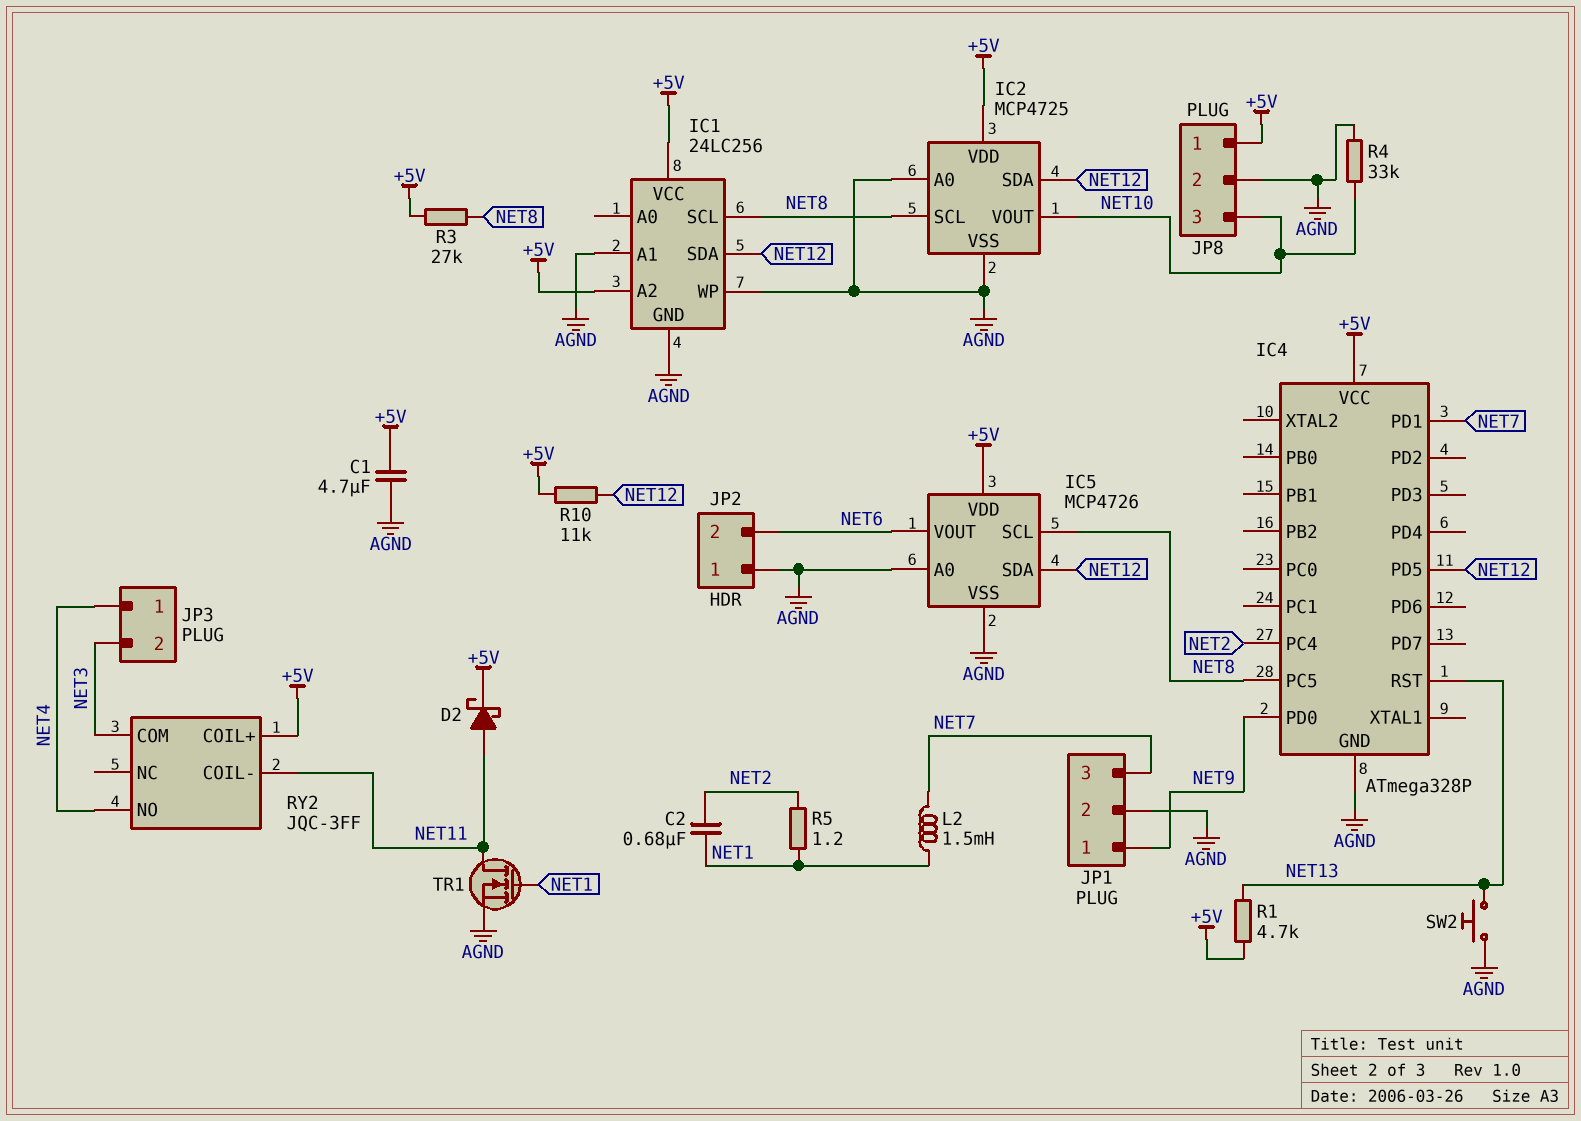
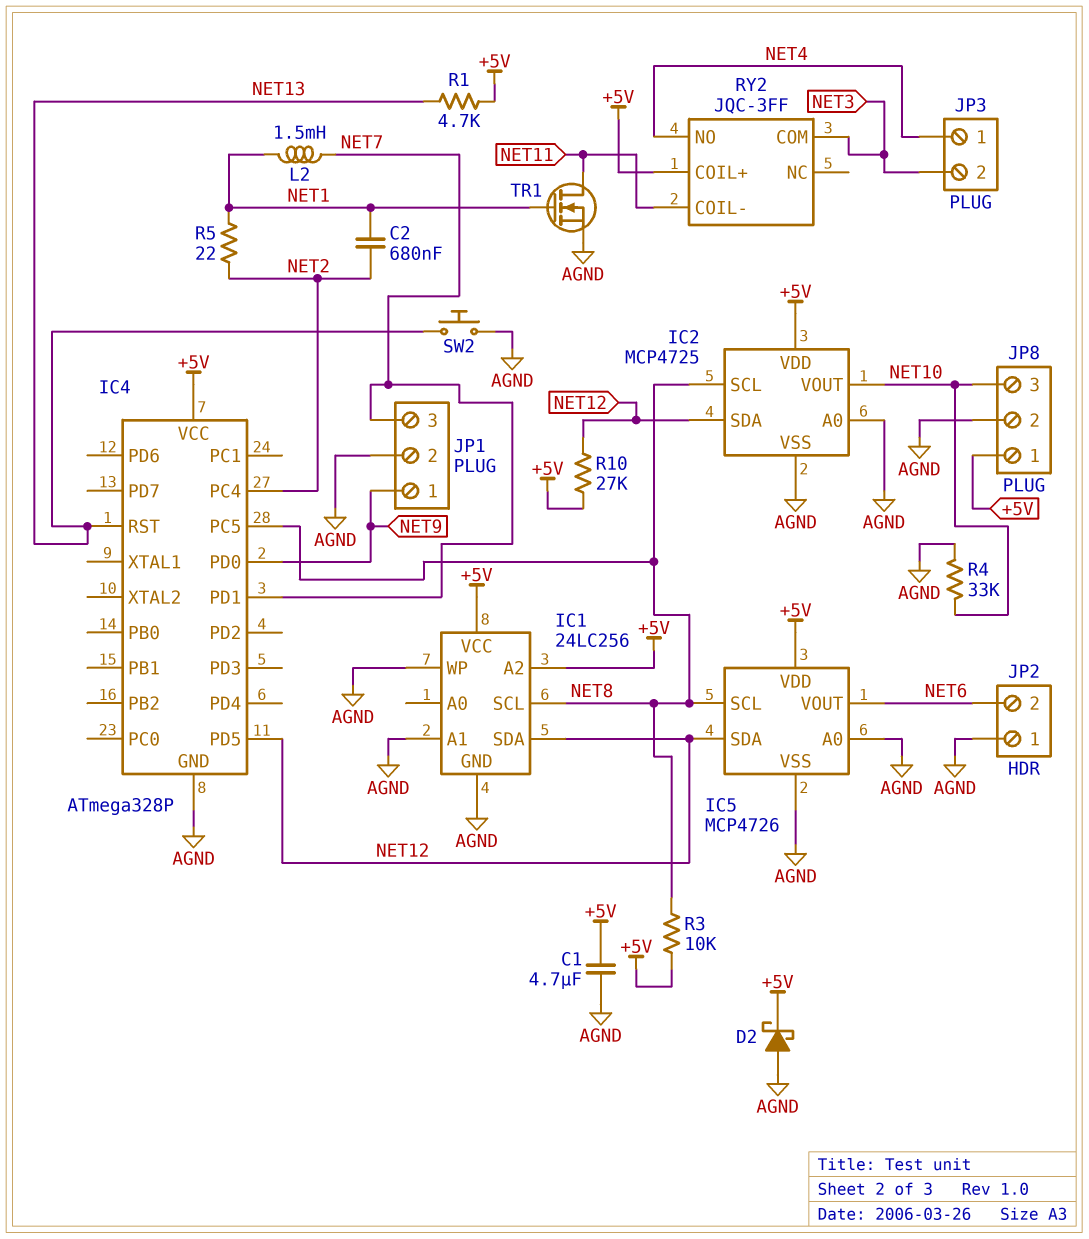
D2: schottky (A NET11, K +5V) -> schottky (A AGND, K +5V)
R3: 27k (+5V, NET8) -> 10k (+5V, NET8)
R5: 1.2 (NET1, NET2) -> 22 (NET1, NET2)
R10: 11k (+5V, NET12) -> 27k (+5V, NET12)

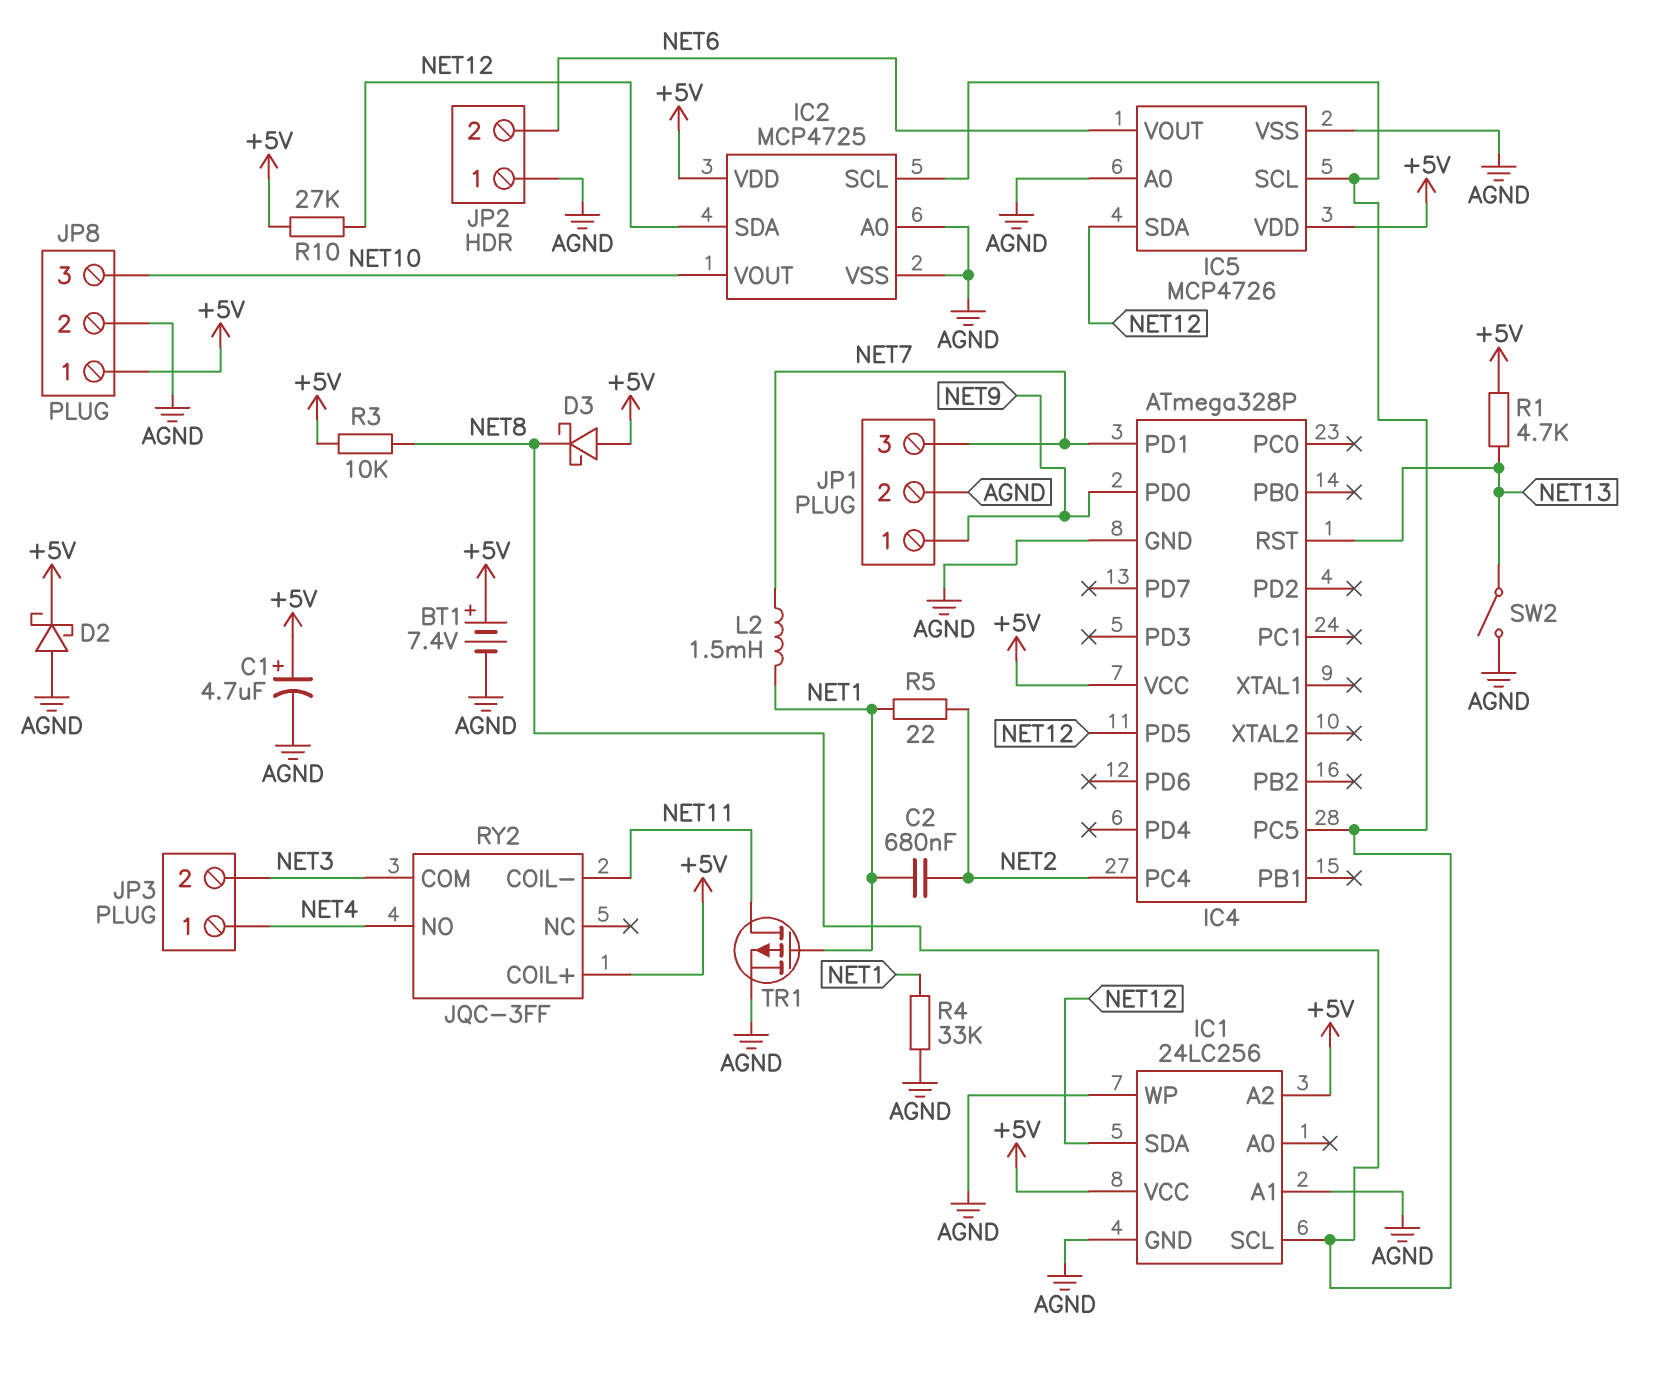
BT1: none -> 7.4V (plus +5V, minus AGND)
C1: 4.7uF (+5V, AGND) -> 4.7uF (plus +5V, minus AGND)
D3: none -> schottky (A +5V, K NET8)
R4: 33k (AGND, NET10) -> 33k (AGND, NET1)
SW2: button (AGND, NET13) -> switch (AGND, NET13)
TR1: NMOS (G NET1, D NET11, S AGND) -> PMOS (G NET1, D NET11, S AGND)

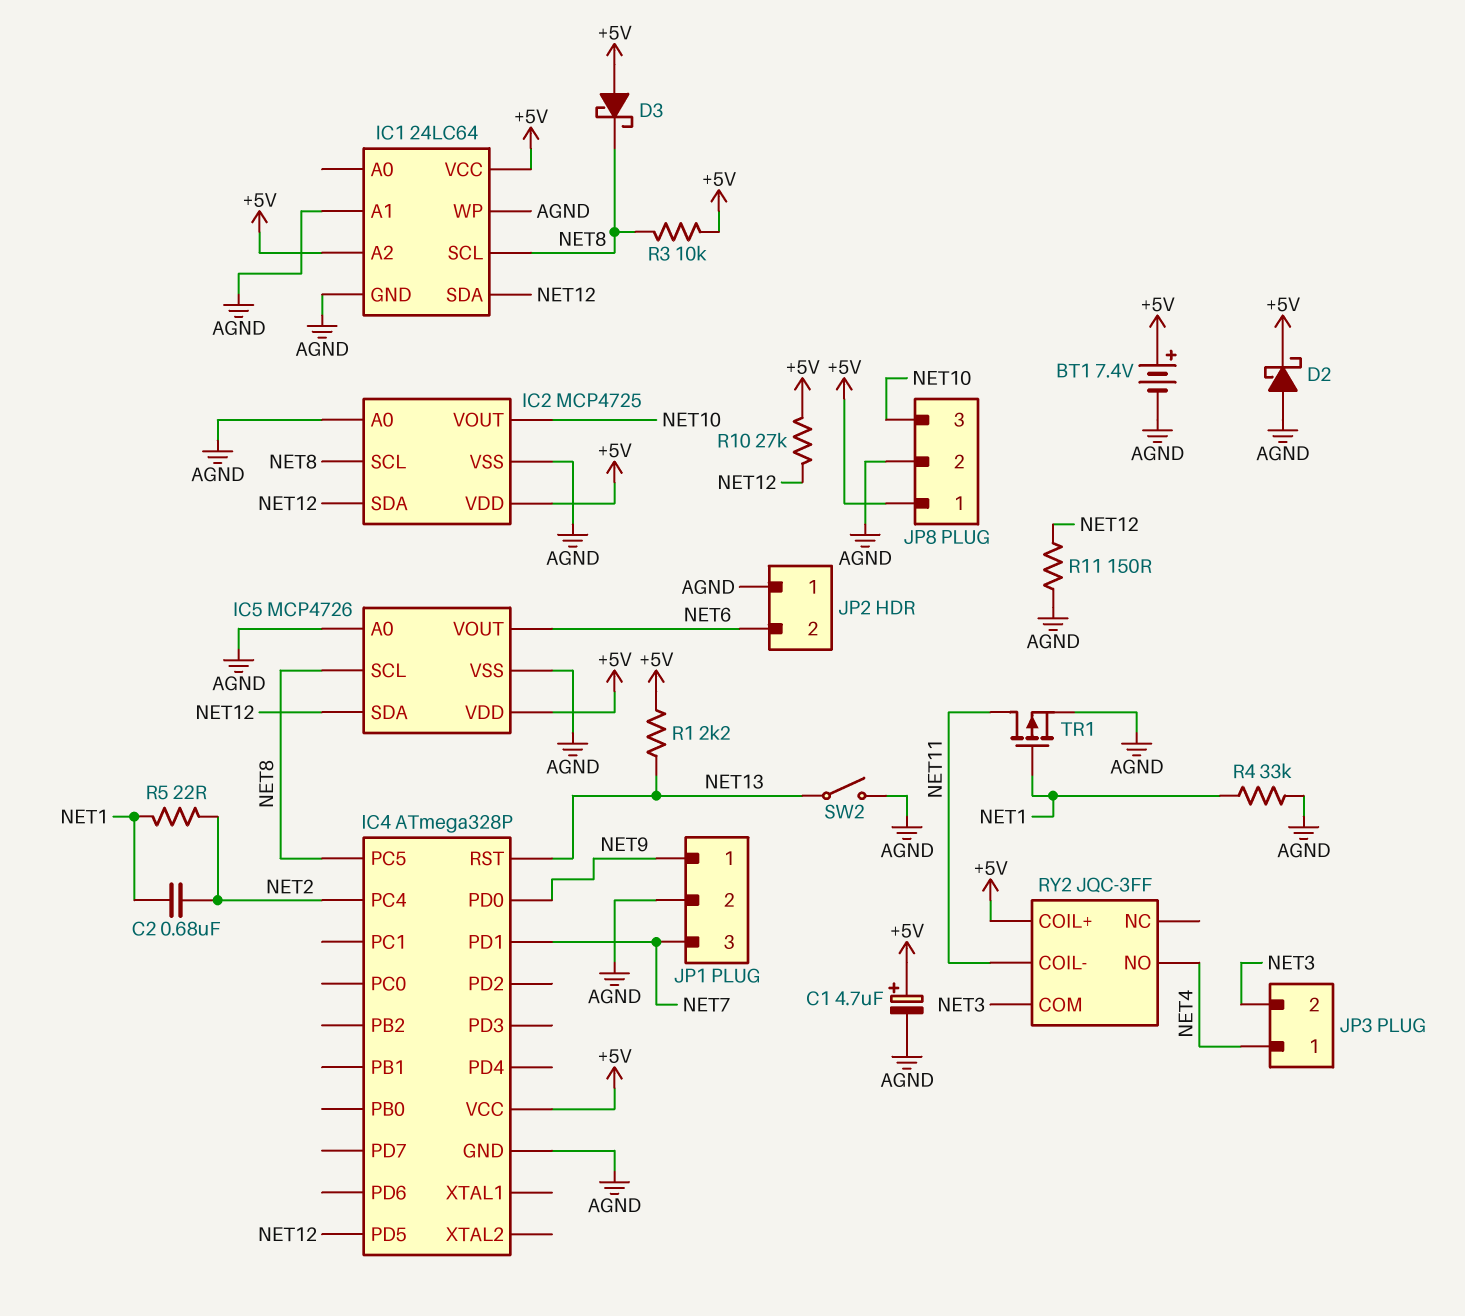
IC1: 24LC256 -> 24LC64
L2: 1.5mH (NET1, NET7) -> none
R1: 4.7k (+5V, NET13) -> 2.2k (+5V, NET13)
R11: none -> 150 (AGND, NET12)

